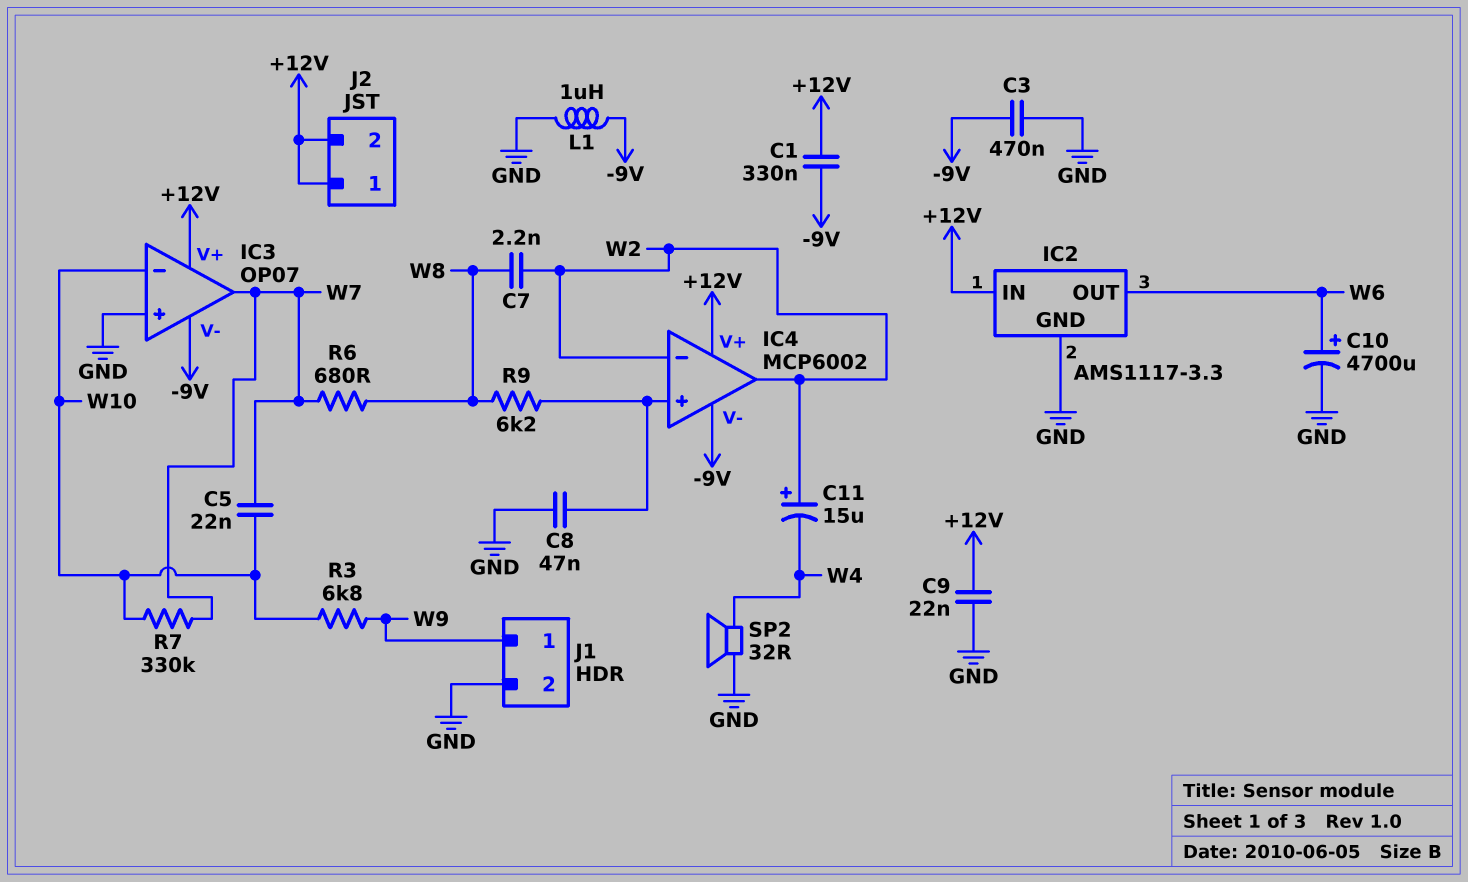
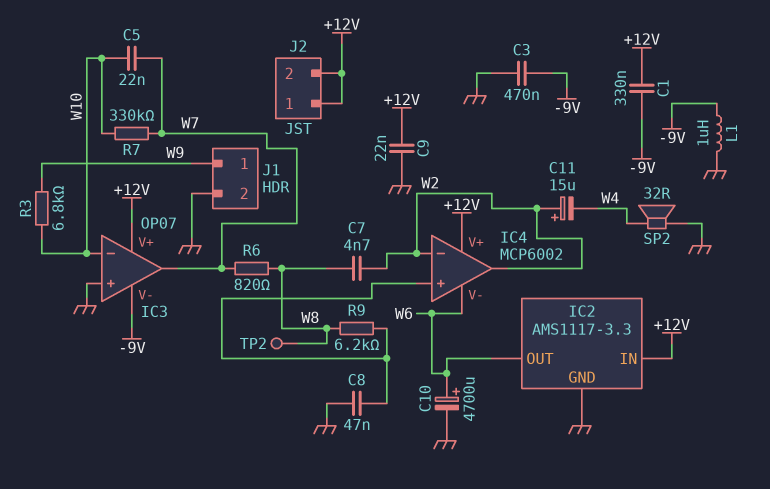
C7: 2.2nF (W2, W8) -> 4.7nF (W2, W8)
IC4 pin V-: -9V -> W6
R6: 680 (W7, W8) -> 820 (W7, W8)
TP2: none -> test point (W8)

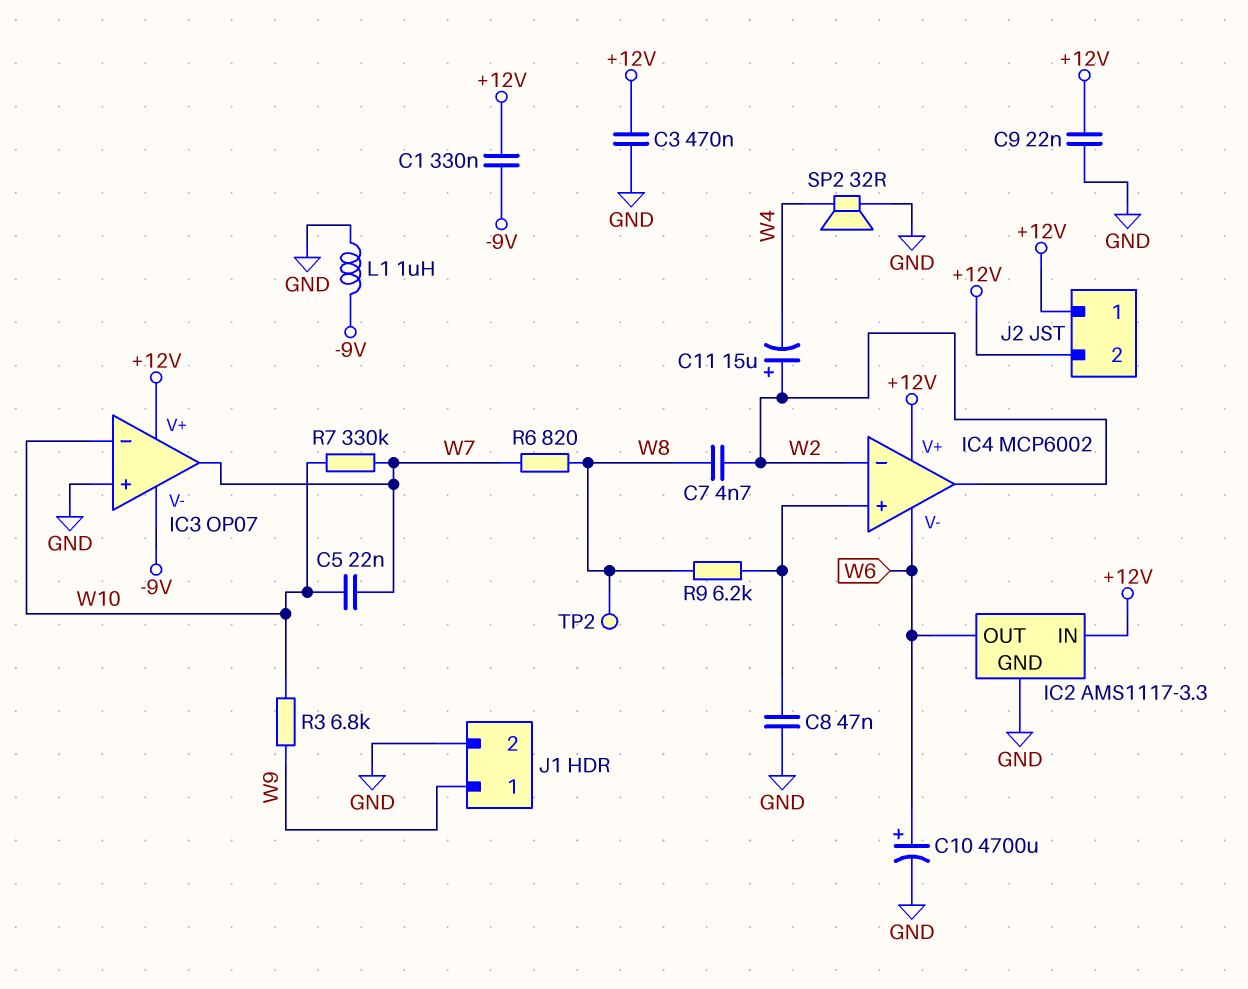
C3: 470nF (-9V, GND) -> 470nF (+12V, GND)

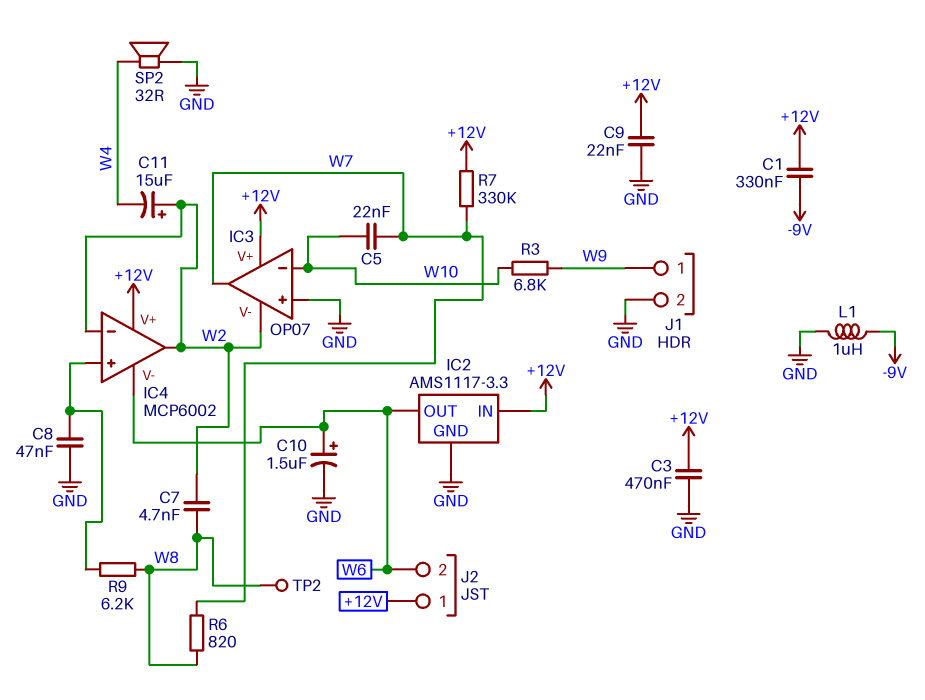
C10: 4700uF (plus W6, minus GND) -> 1.5uF (plus W6, minus GND)
IC3 pin V-: -9V -> W2
J2 pin 2: +12V -> W6
R7: 330k (W7, W10) -> 330k (+12V, W7)

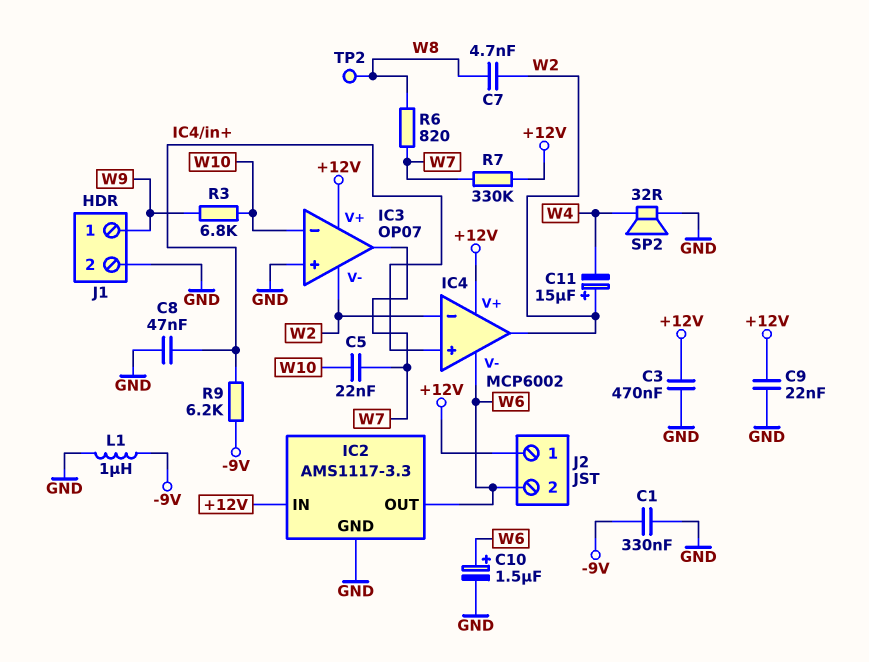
C1: 330nF (+12V, -9V) -> 330nF (-9V, GND)
R9: 6.2k (IC4/in+, W8) -> 6.2k (-9V, IC4/in+)

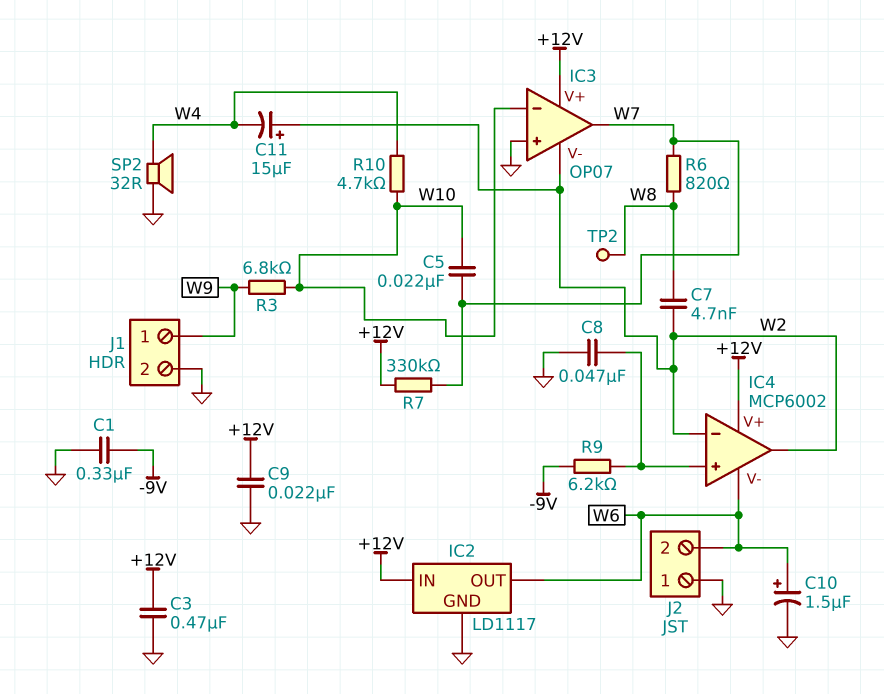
IC2: AMS1117-3.3 -> LD1117
J2 pin 1: +12V -> GND
L1: 1uH (-9V, GND) -> none
R10: none -> 4.7k (W4, W10)

